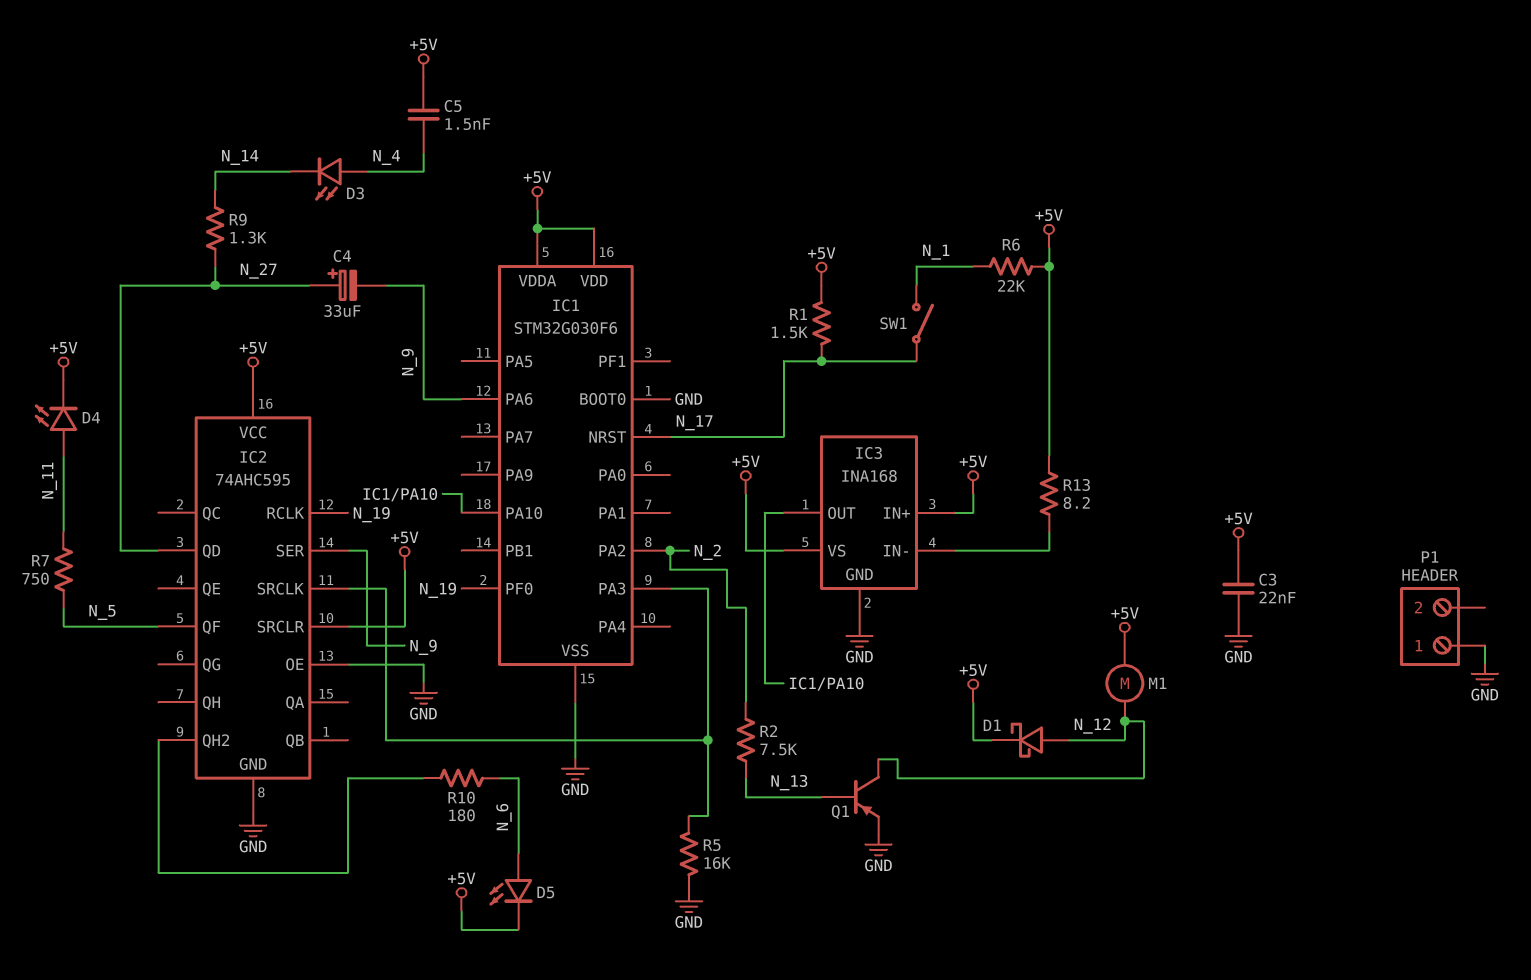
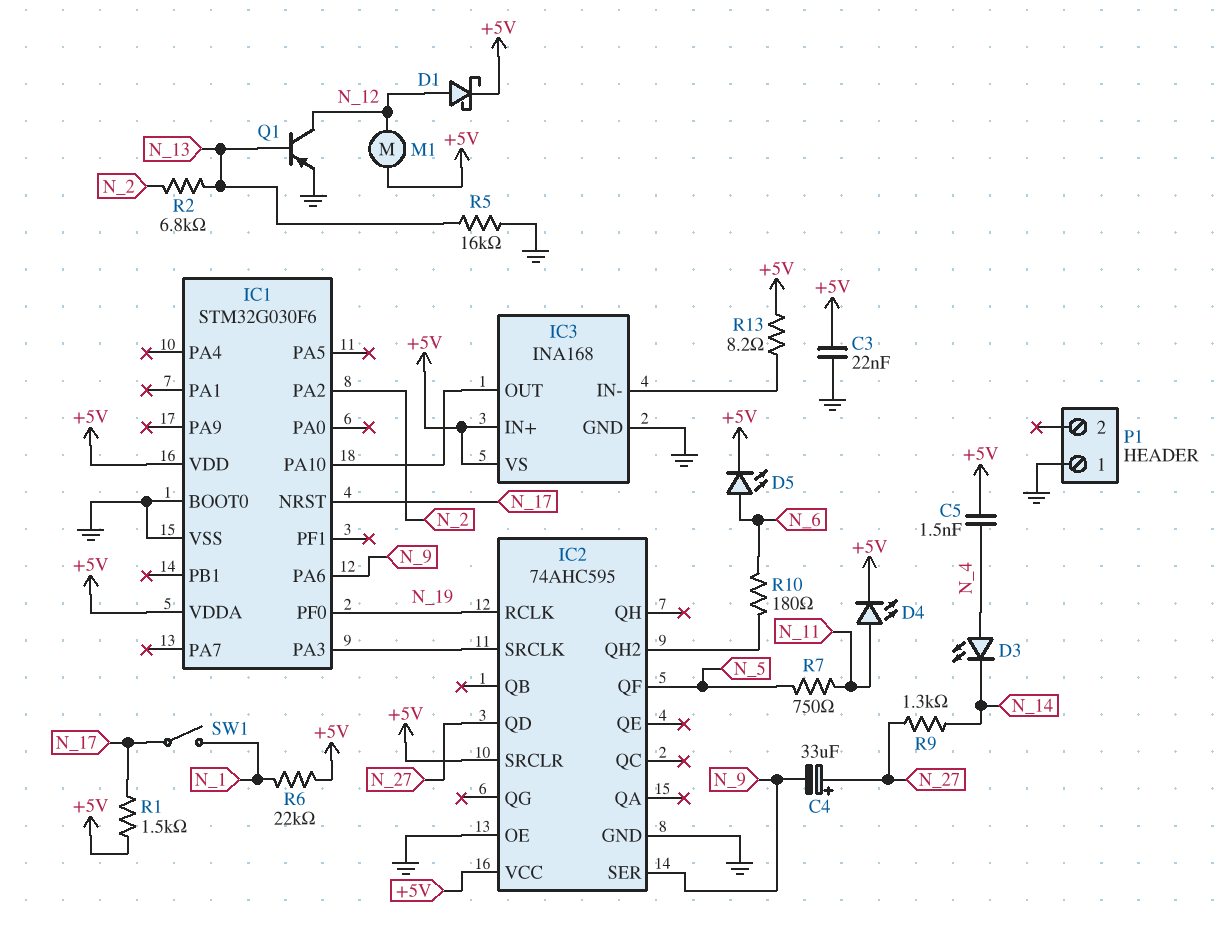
R2: 7.5k (N_2, N_13) -> 6.8k (N_2, N_13)
R5: 16k (GND, IC1/PA3) -> 16k (GND, N_13)

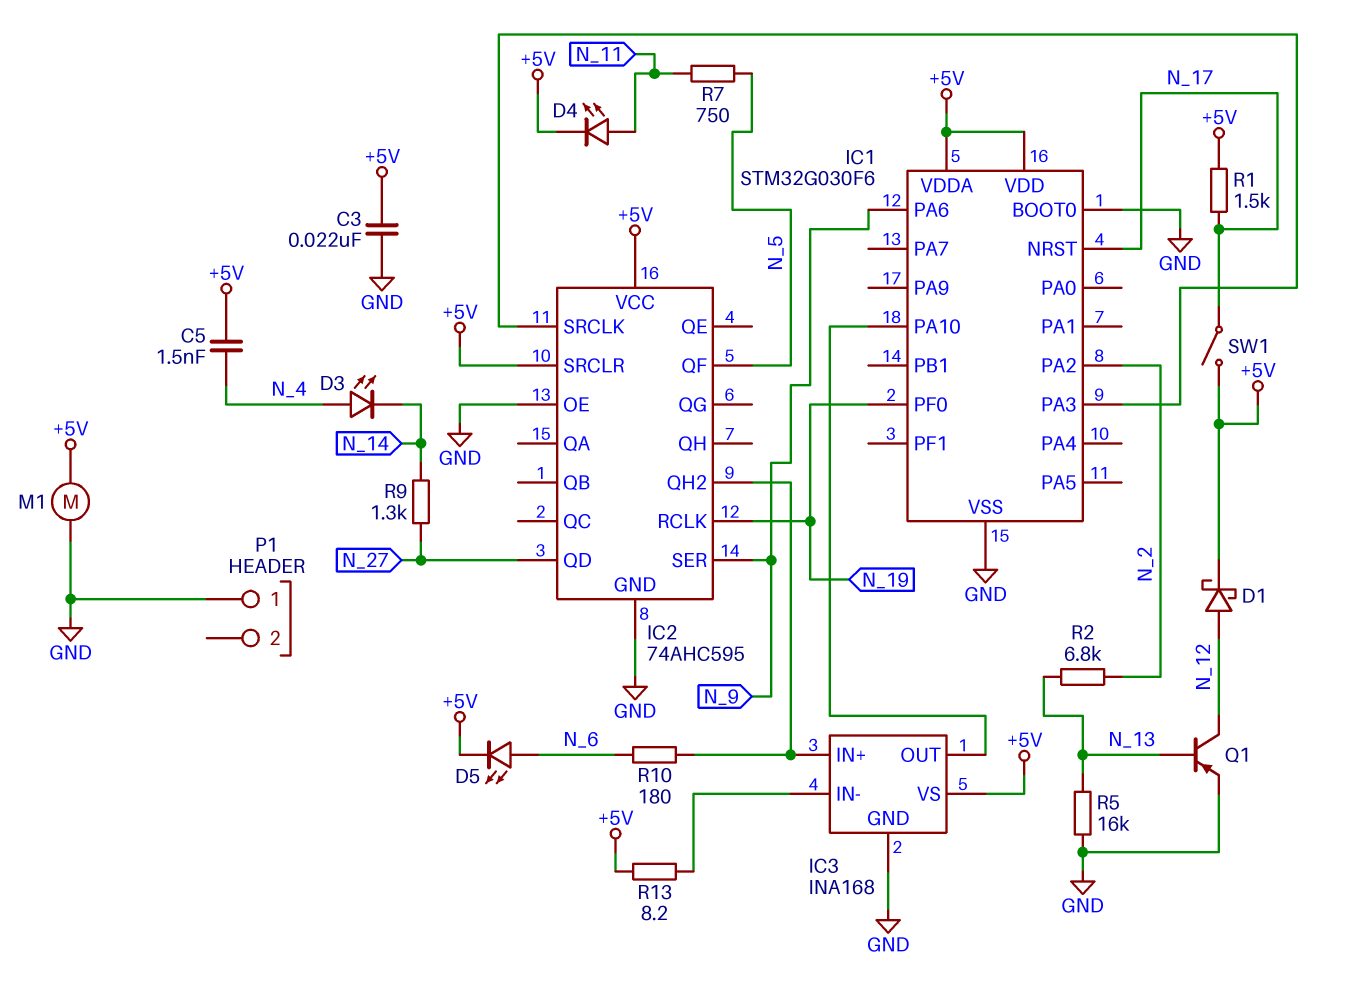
C4: 33uF (plus N_27, minus N_9) -> none
IC3 pin IN+: +5V -> IC2/QH2
M1: motor (+5V, N_12) -> motor (+5V, GND)
R6: 22k (+5V, N_1) -> none
SW1: switch (N_1, N_17) -> switch (+5V, N_17)

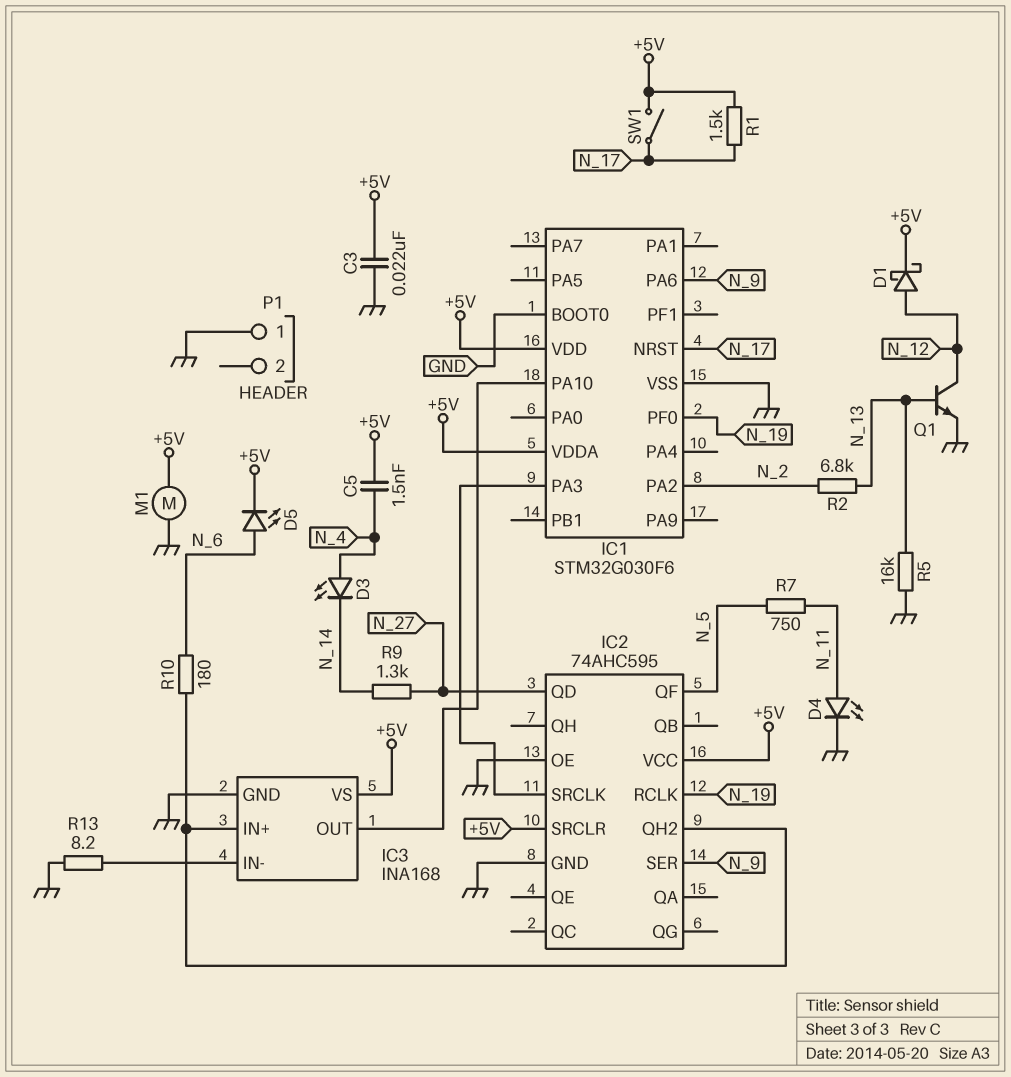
D4: LED (A N_11, K +5V) -> LED (A N_11, K GND)
Q1: PNP (B N_13, C N_12, E GND) -> NPN (B N_13, C N_12, E GND)
R13: 8.2 (+5V, IC3/IN-) -> 8.2 (GND, IC3/IN-)

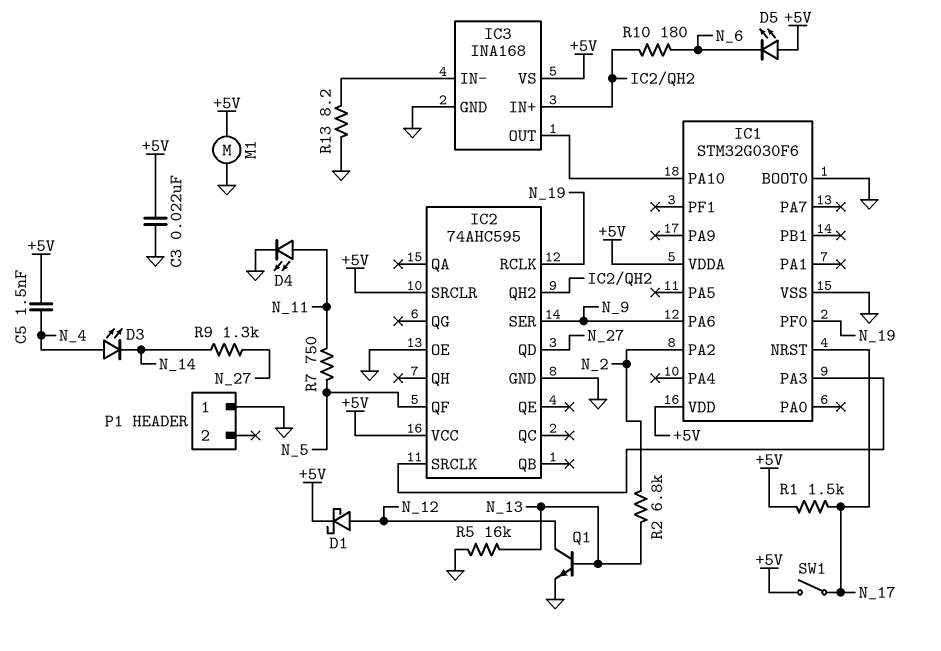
D5: LED (A N_6, K +5V) -> LED (A +5V, K N_6)

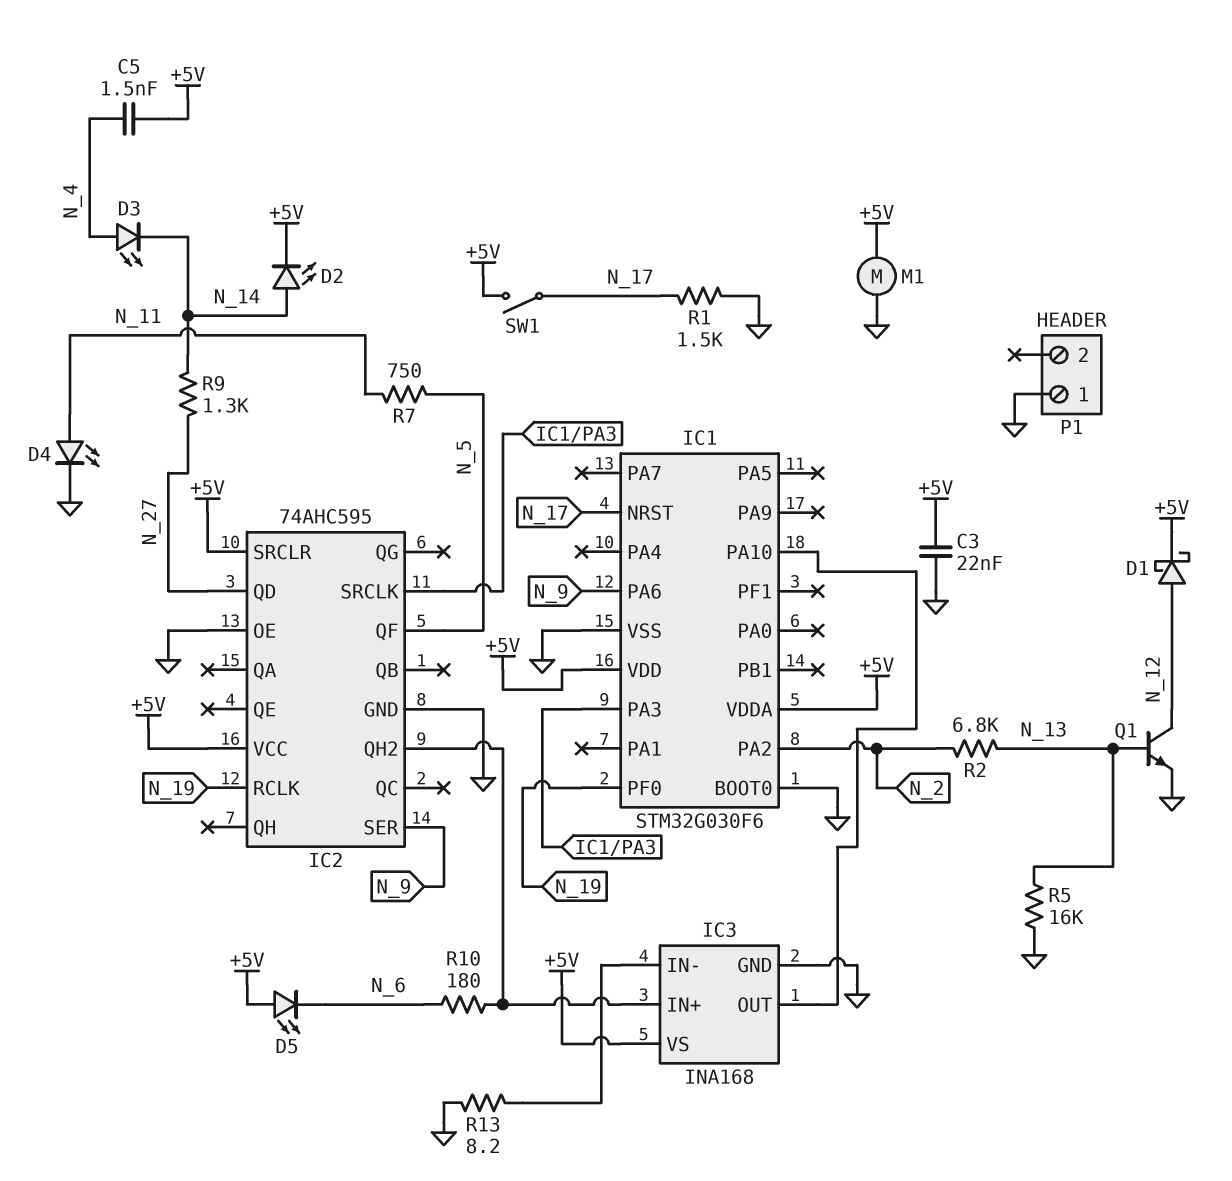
D2: none -> LED (A N_14, K +5V)
R1: 1.5k (+5V, N_17) -> 1.5k (GND, N_17)

